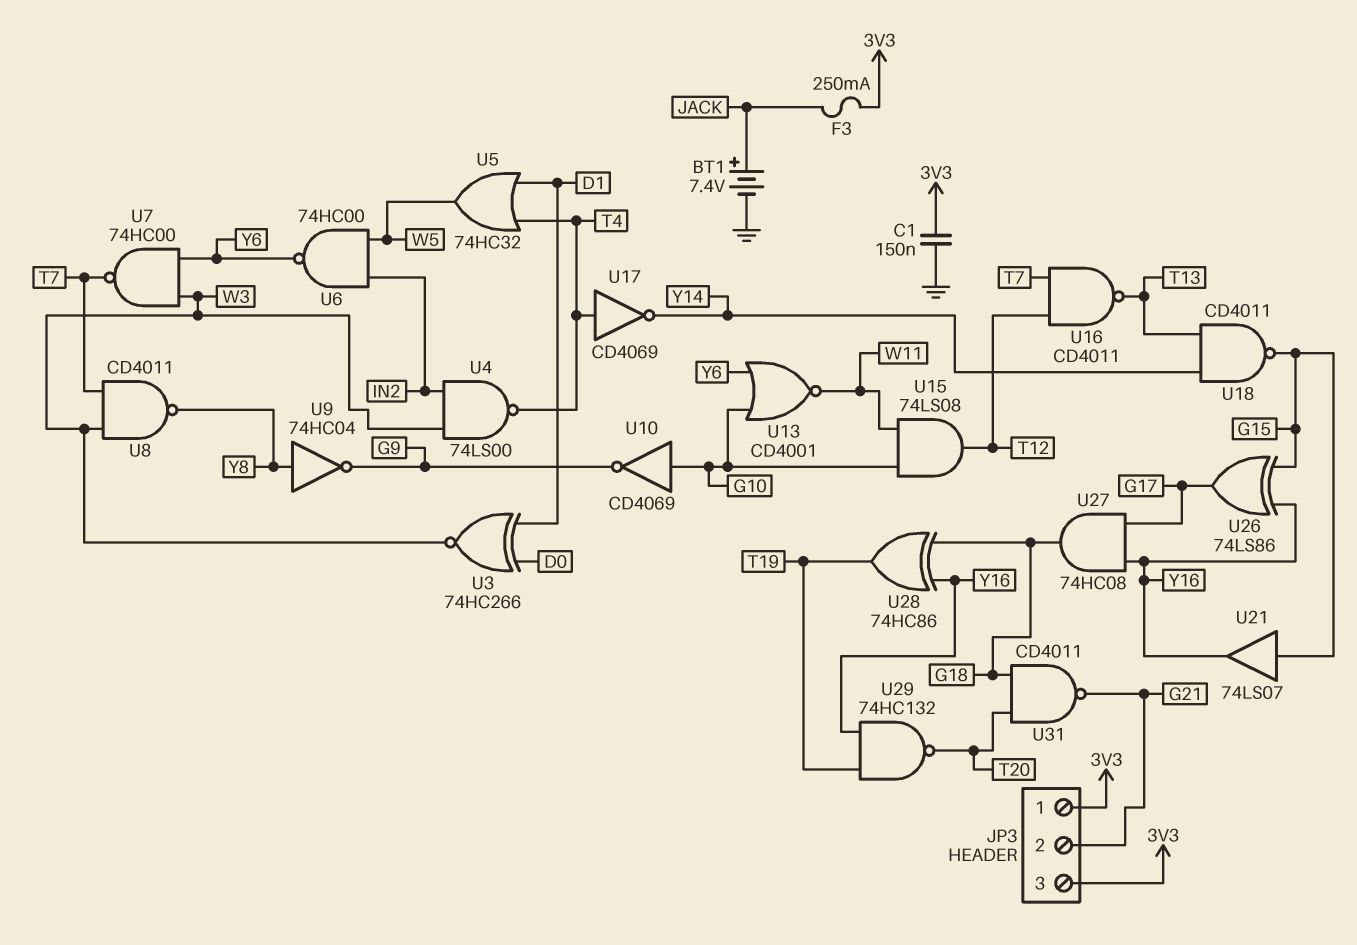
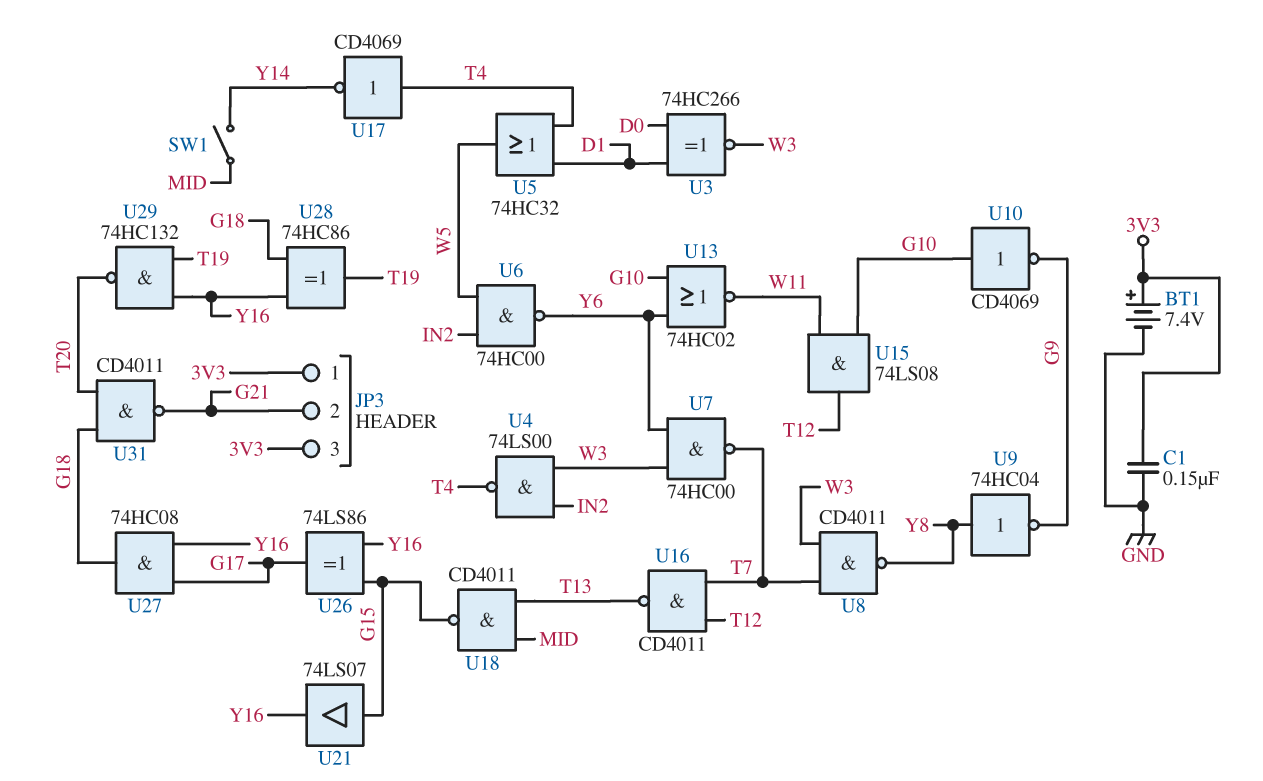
BT1: 7.4V (plus JACK, minus GND) -> 7.4V (plus 3V3, minus GND)
F3: 250mA (3V3, JACK) -> none
SW1: none -> switch (MID, Y14)
U13: NOR CD4001 (in G10, in Y6, out W11) -> NOR 74HC02 (in G10, in Y6, out W11)
U18: NAND CD4011 (in T13, in Y14, out G15) -> NAND CD4011 (in MID, in T13, out G15)

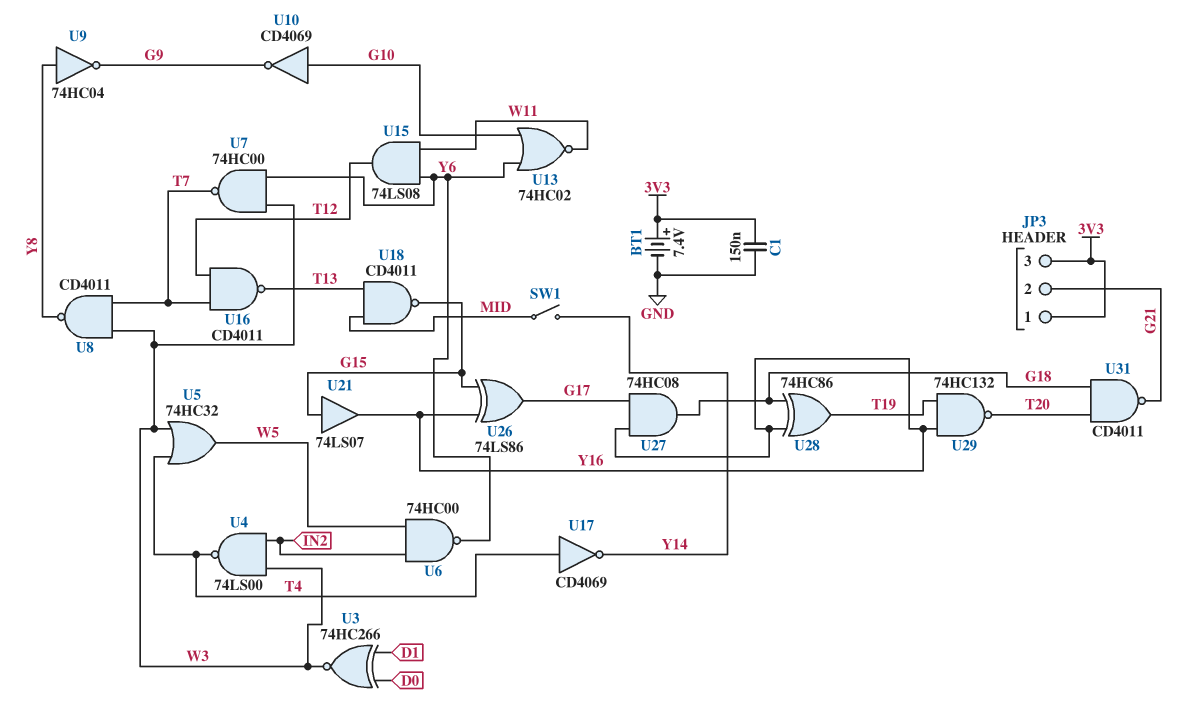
U5: OR 74HC32 (in D1, in T4, out W5) -> OR 74HC32 (in T4, in W3, out W5)
U15: AND 74LS08 (in G10, in W11, out T12) -> AND 74LS08 (in W11, in Y6, out T12)

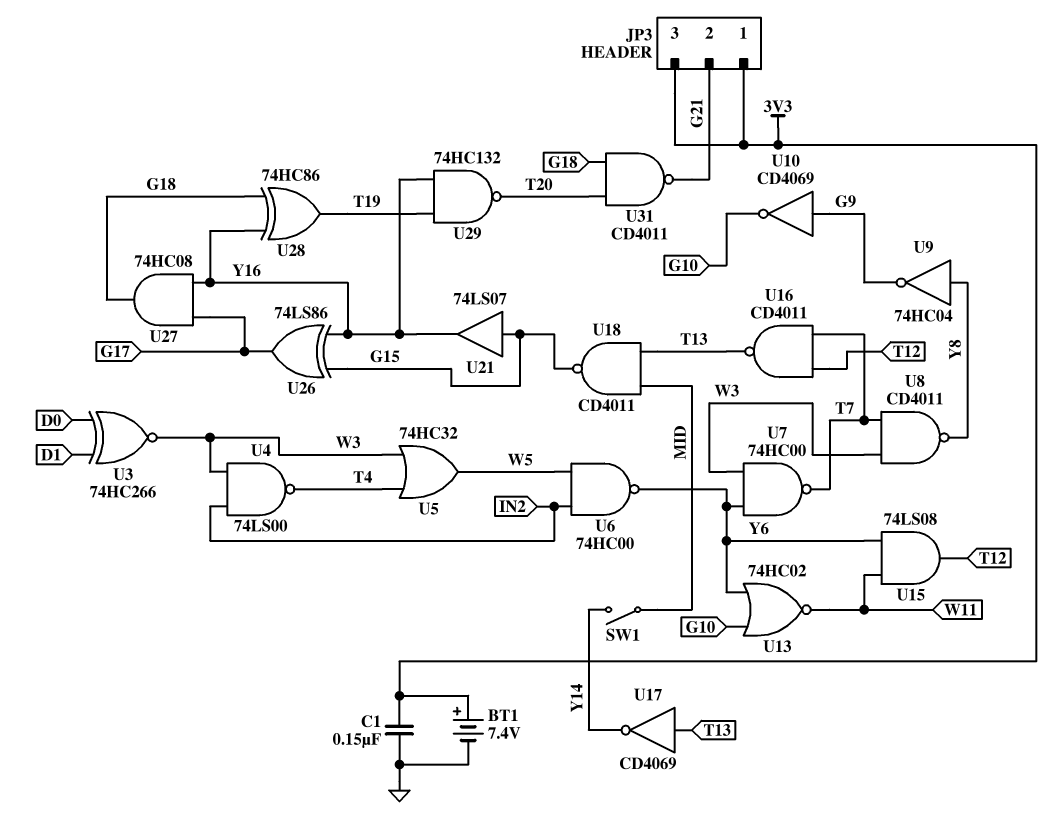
U10: NOT CD4069 (in G10, out G9) -> NOT CD4069 (in G9, out G10)
U17: NOT CD4069 (in T4, out Y14) -> NOT CD4069 (in T13, out Y14)

